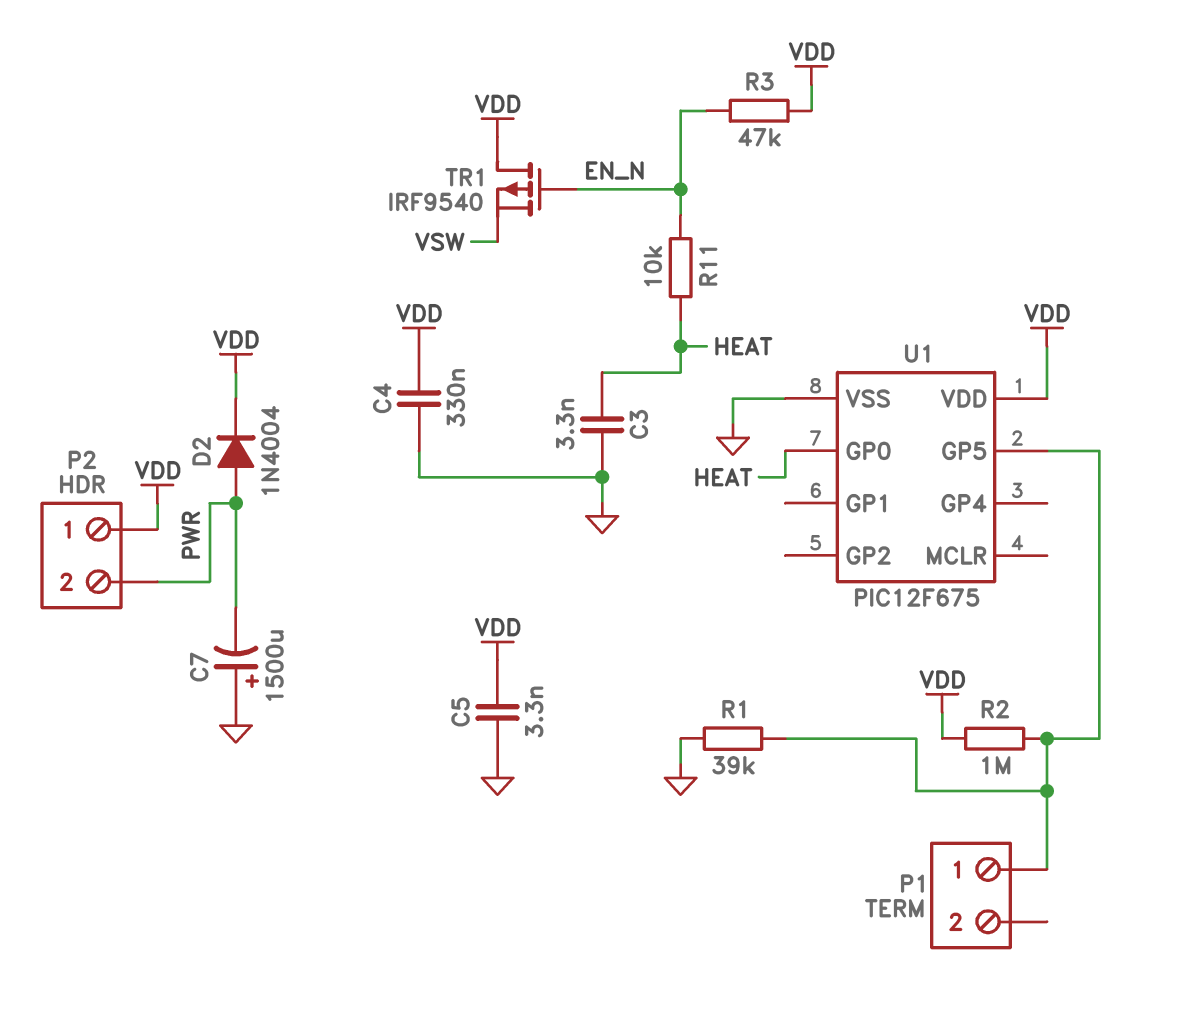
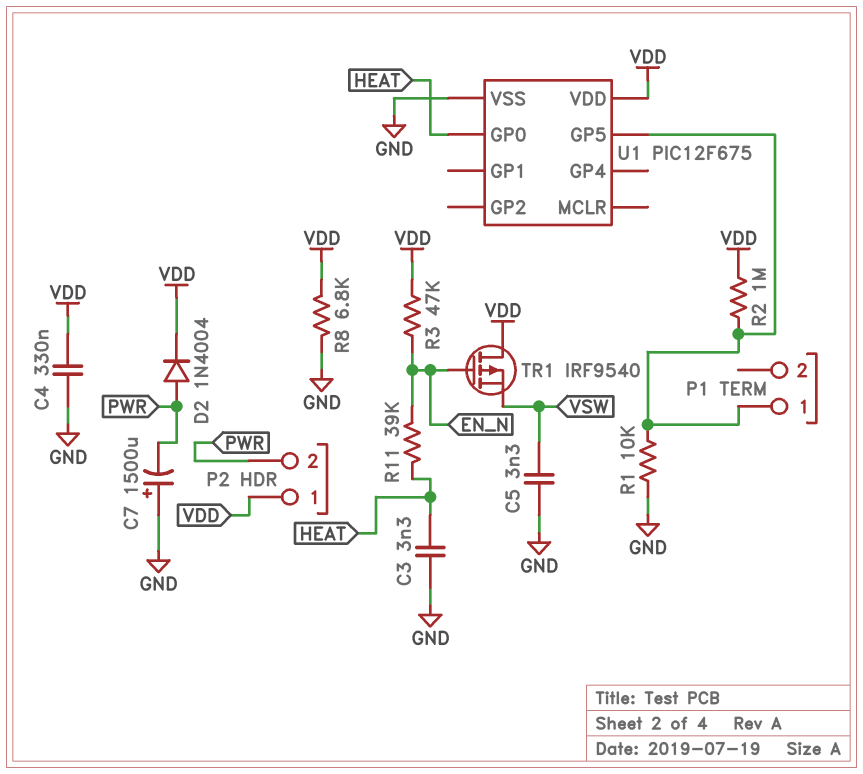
C5: 3.3nF (GND, VDD) -> 3.3nF (GND, VSW)
R1: 39k (GND, P1/1) -> 10k (GND, P1/1)
R8: none -> 6.8k (GND, VDD)
R11: 10k (EN_N, HEAT) -> 39k (EN_N, HEAT)

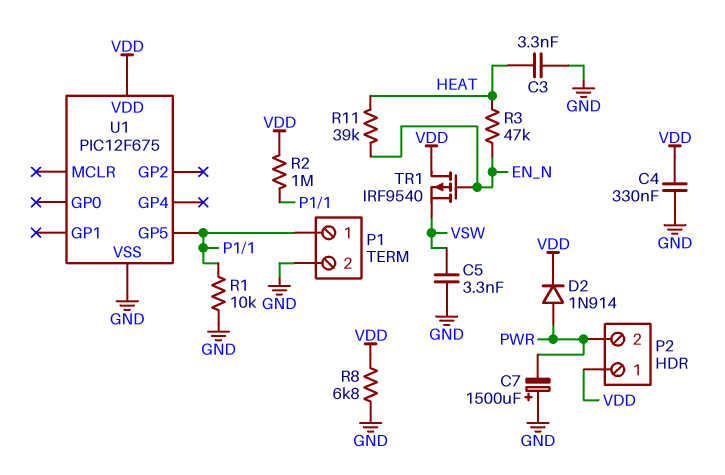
D2: diode 1N4004 (A PWR, K VDD) -> diode 1N914 (A PWR, K VDD)
P1 pin 2: none -> GND
R3: 47k (EN_N, VDD) -> 47k (EN_N, HEAT)
U1 pin GP0: HEAT -> none

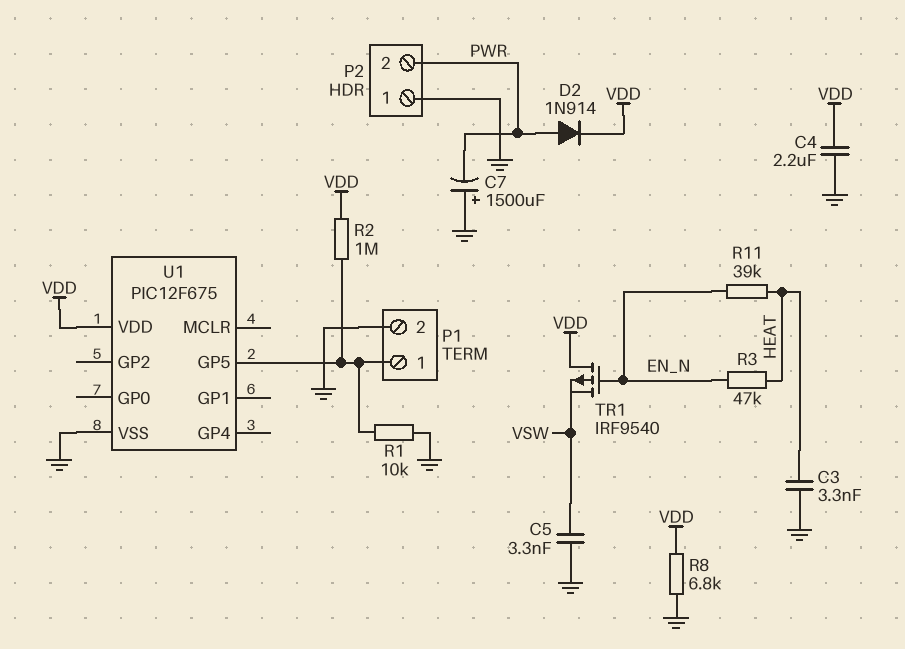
C4: 330nF (GND, VDD) -> 2.2uF (GND, VDD)
P2 pin 1: VDD -> GND

